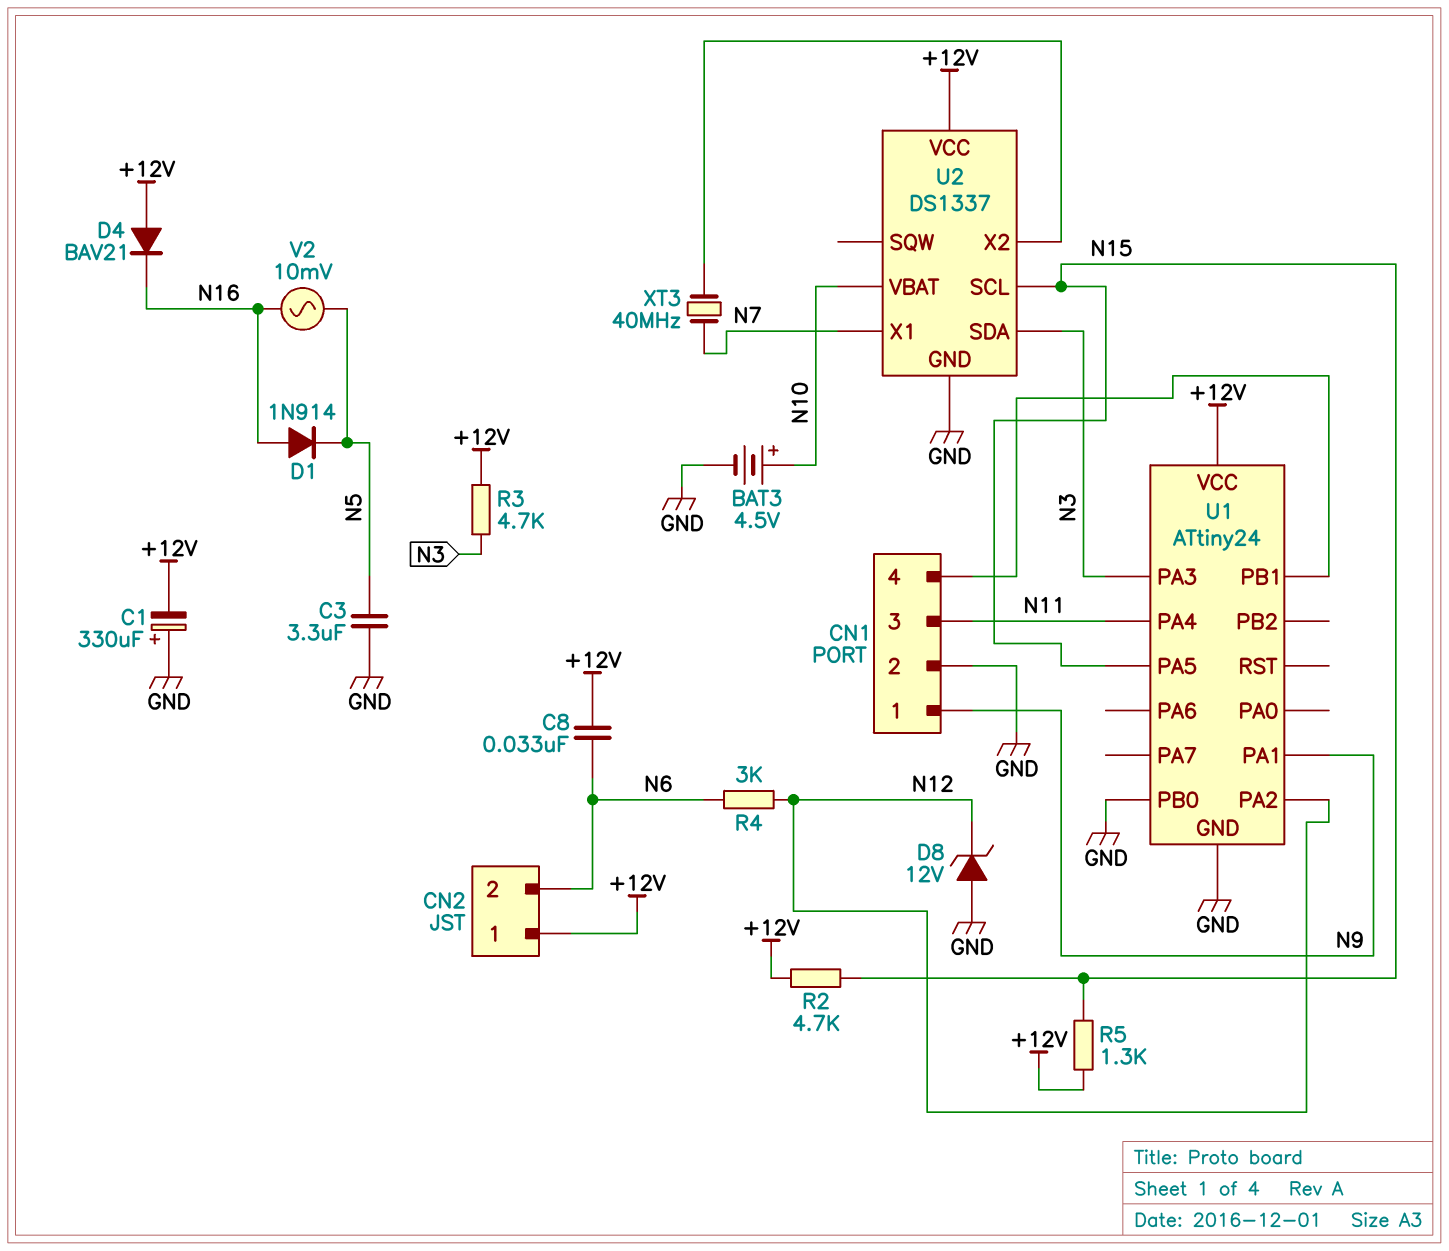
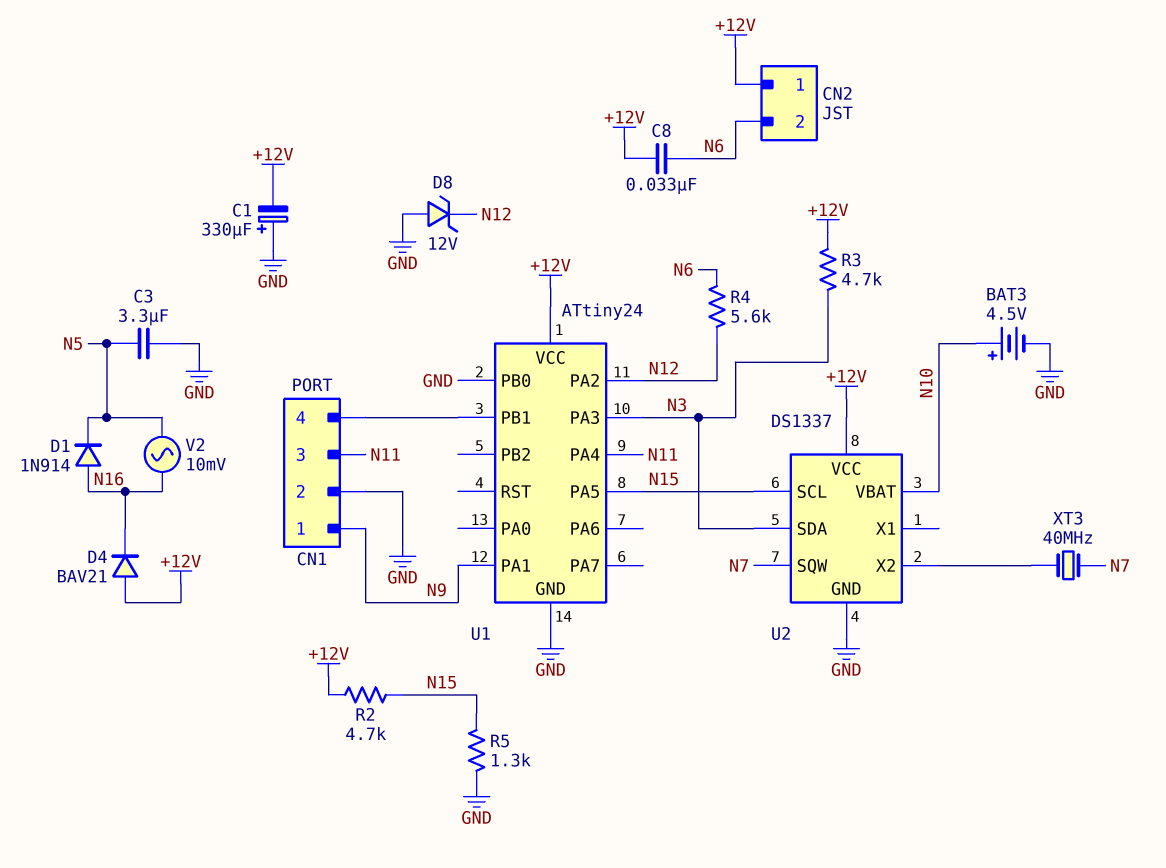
R4: 3k (N6, N12) -> 5.6k (N6, N12)
R5: 1.3k (+12V, N15) -> 1.3k (GND, N15)
U2 pin SQW: none -> N7
U2 pin X1: N7 -> none

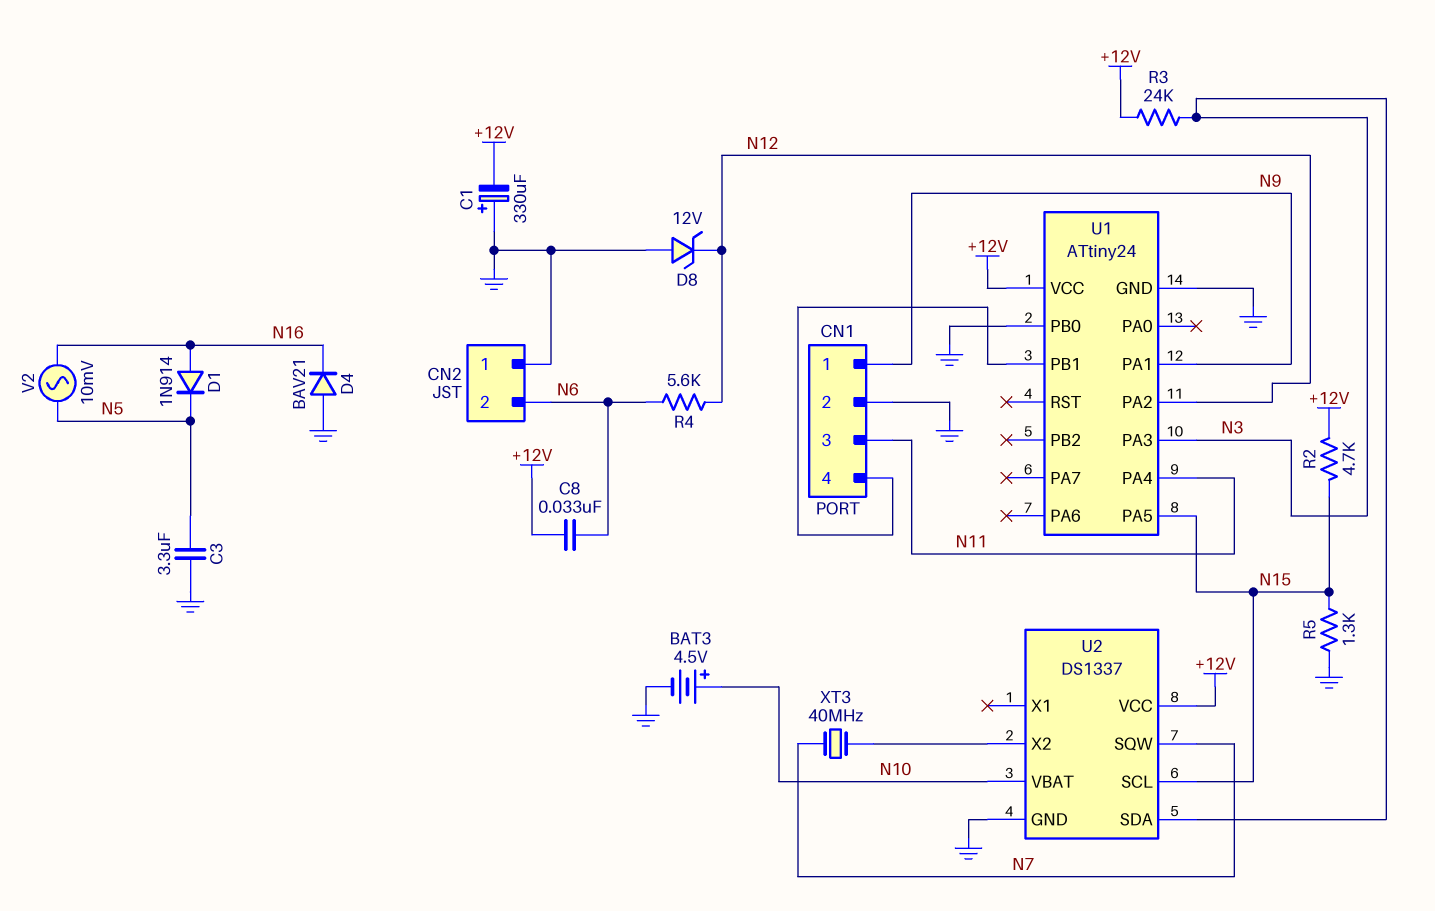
CN2 pin 1: +12V -> GND
D4: diode BAV21 (A +12V, K N16) -> diode BAV21 (A GND, K N16)
R3: 4.7k (+12V, N3) -> 24k (+12V, N3)

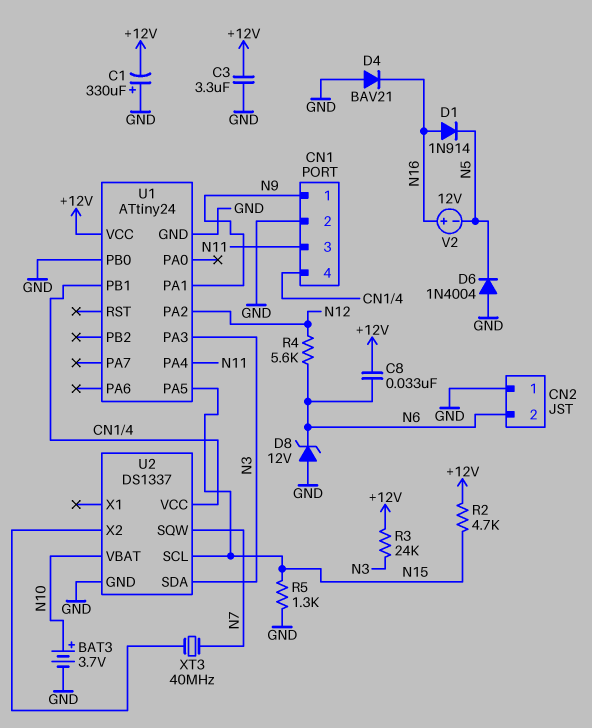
BAT3: 4.5V (plus N10, minus GND) -> 3.7V (plus N10, minus GND)
C3: 3.3uF (GND, N5) -> 3.3uF (+12V, GND)
D6: none -> diode 1N4004 (A GND, K N5)
D8: zener 12V (A GND, K N12) -> zener 12V (A GND, K N6)
U2 pin VCC: +12V -> CN1/4
V2: AC 10mV (N5, N16) -> 12V (plus N16, minus N5)

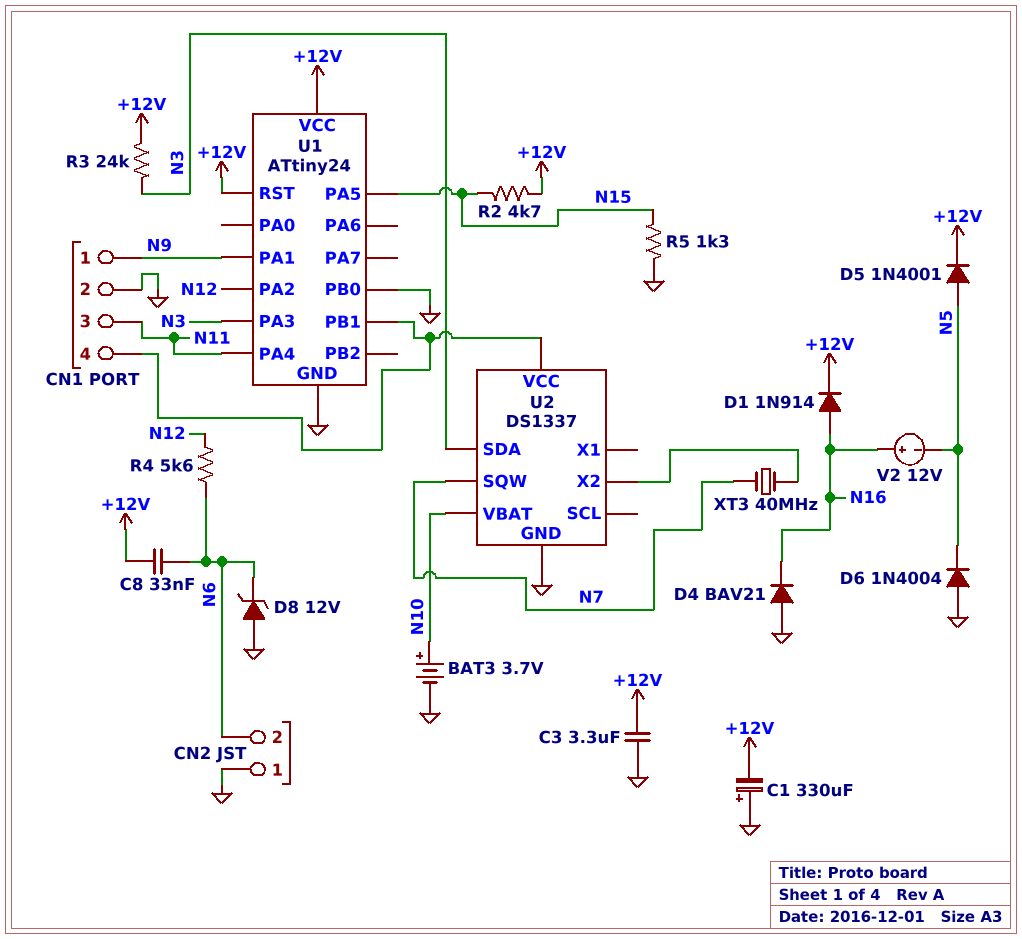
D1: diode 1N914 (A N16, K N5) -> diode 1N914 (A N16, K +12V)
D5: none -> diode 1N4001 (A N5, K +12V)
U1 pin RST: none -> +12V
U2 pin SCL: N15 -> none

